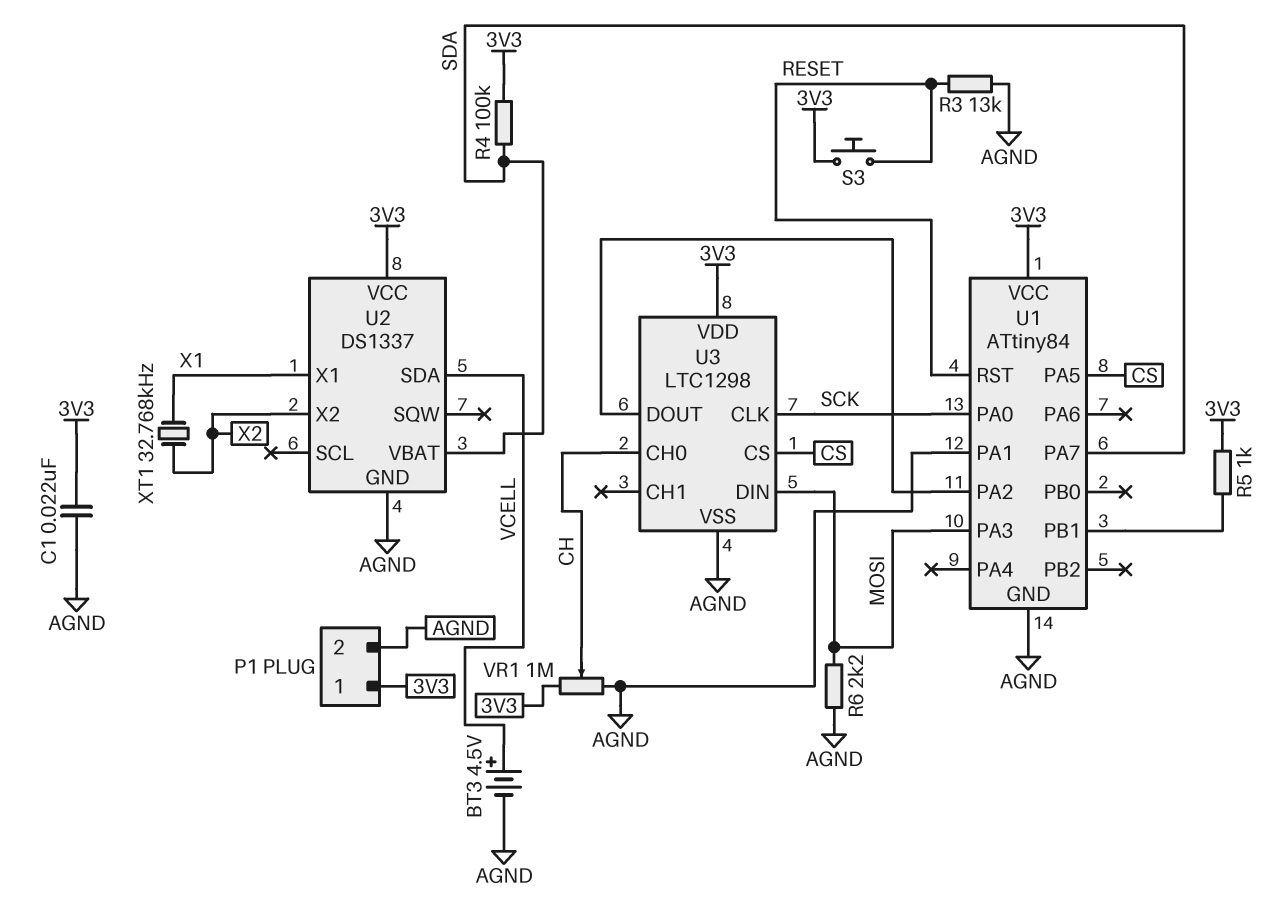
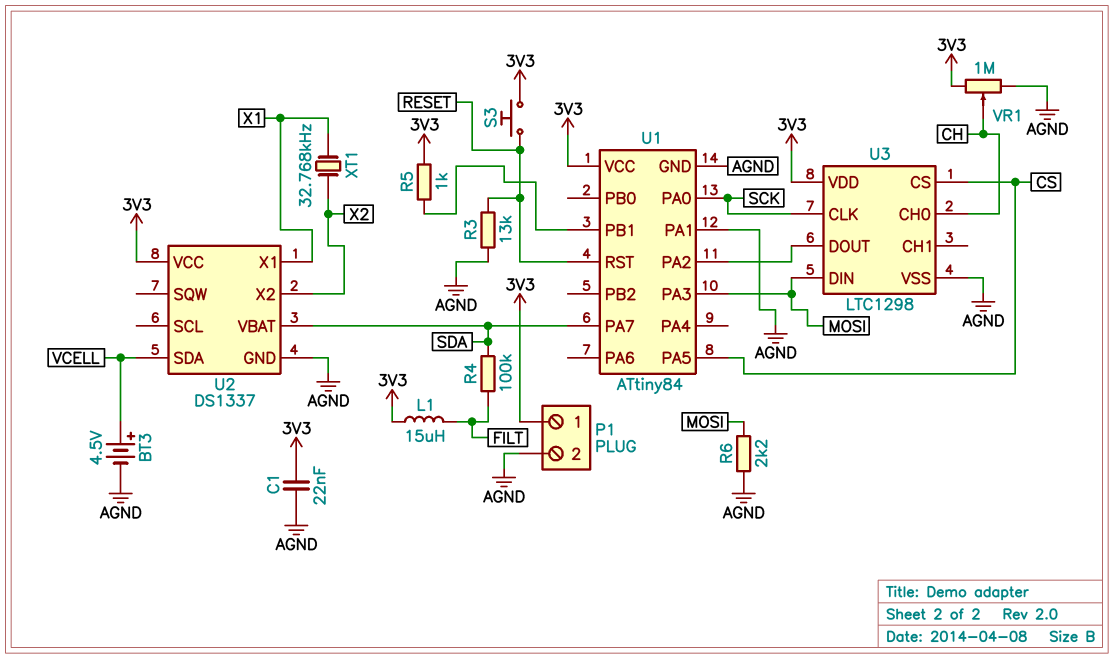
L1: none -> 15uH (3V3, FILT)
R4: 100k (3V3, SDA) -> 100k (FILT, SDA)

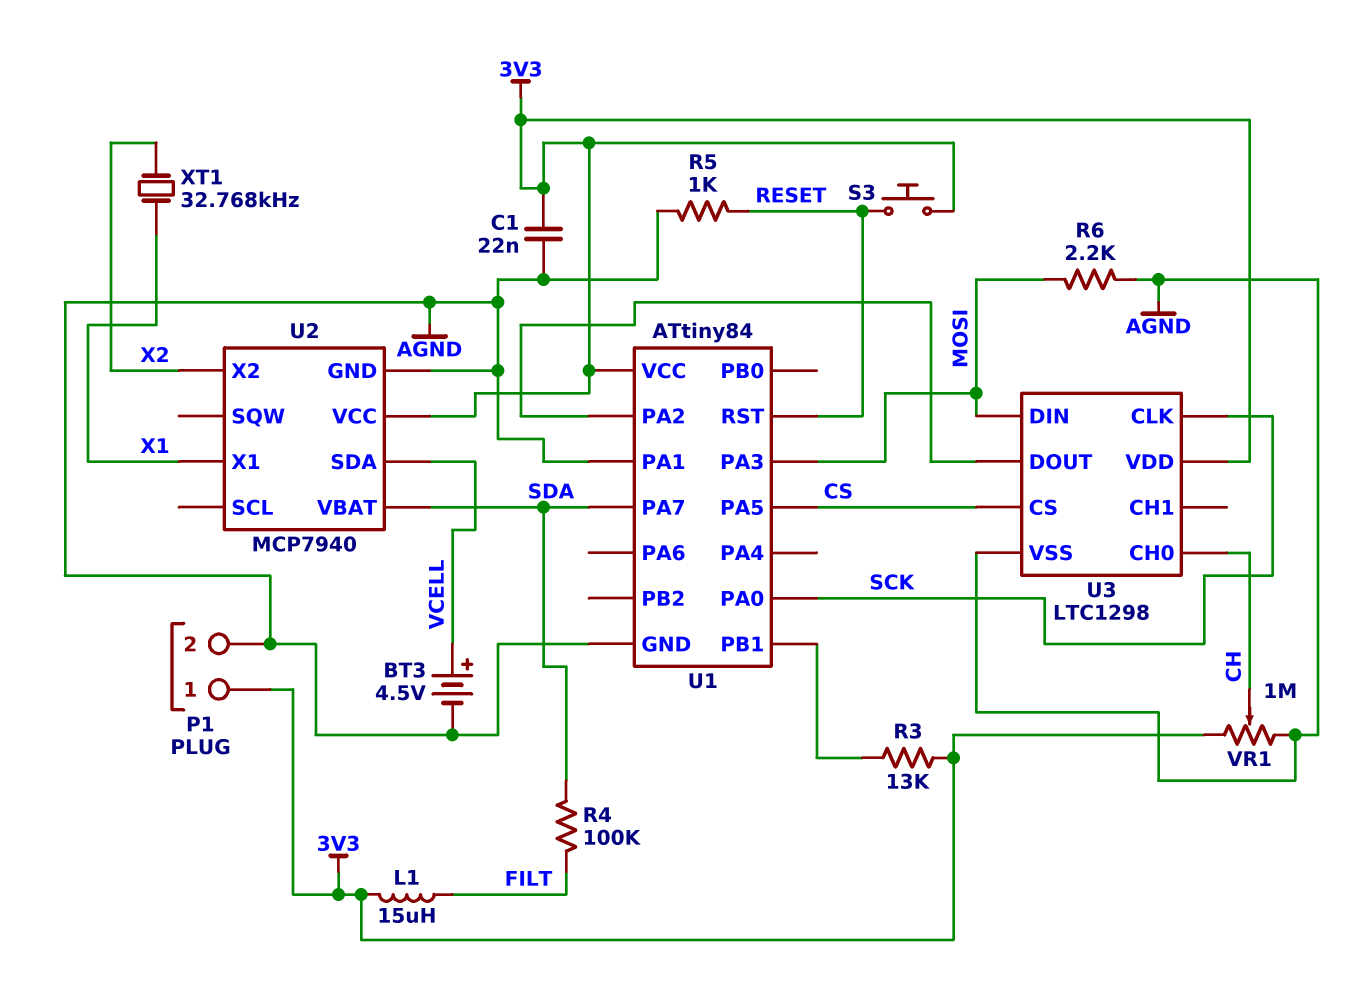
R3: 13k (AGND, RESET) -> 13k (3V3, U1/PB1)
R5: 1k (3V3, U1/PB1) -> 1k (AGND, RESET)
U2: DS1337 -> MCP7940

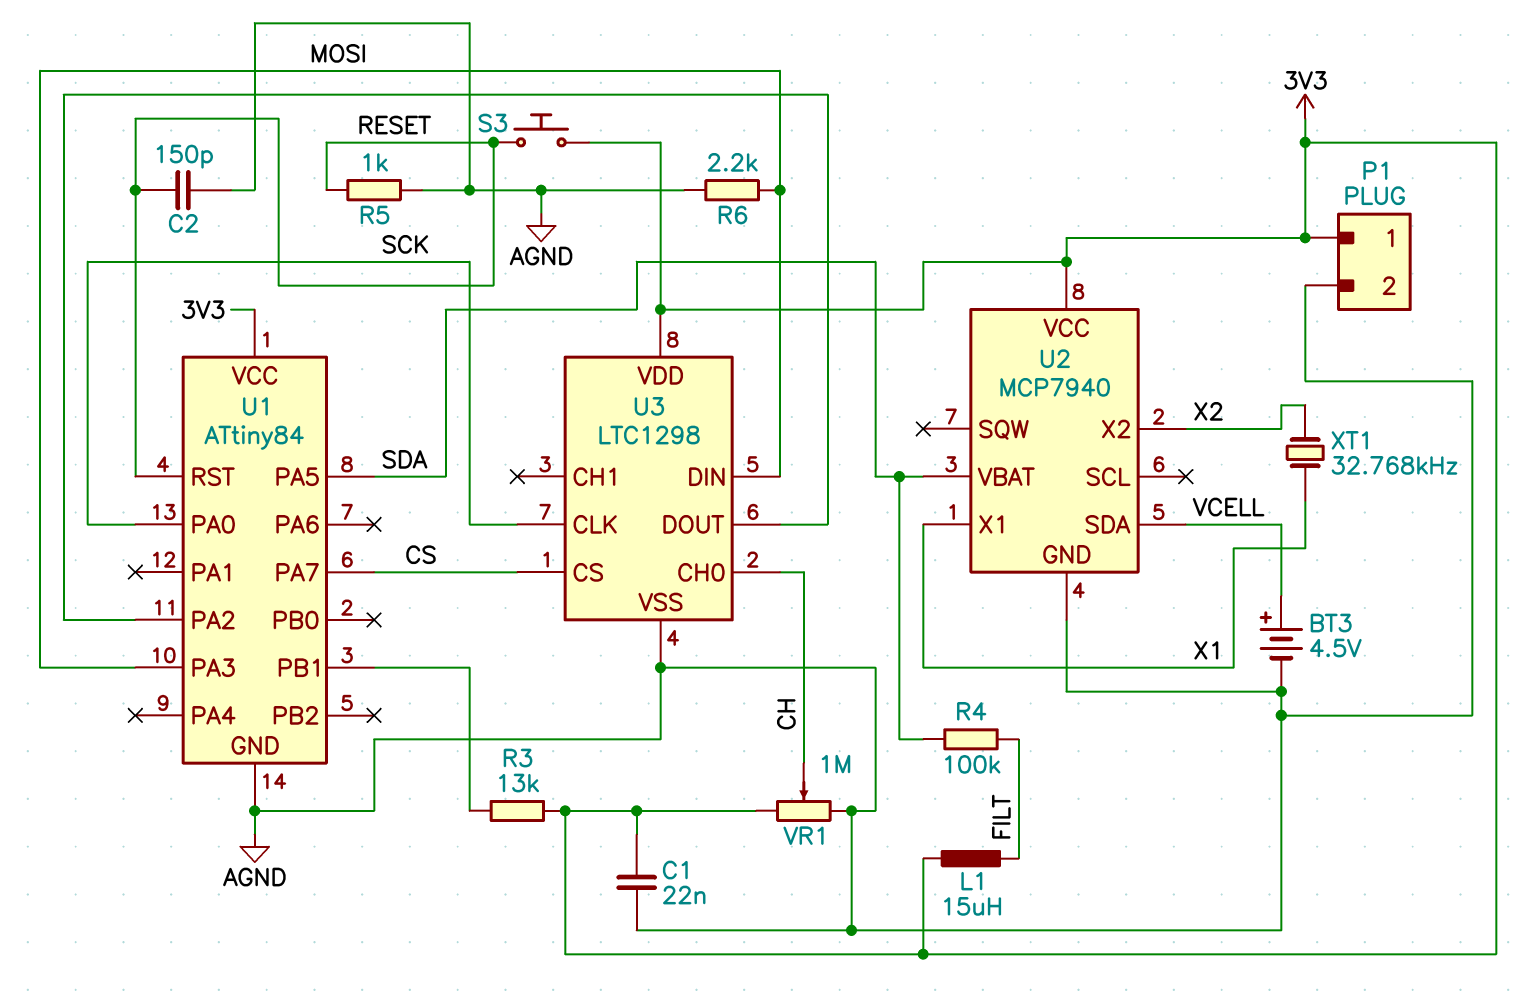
C2: none -> 150pF (AGND, RESET)
U1 pin PA1: AGND -> none
U1 pin PA5: CS -> SDA
U1 pin PA7: SDA -> CS

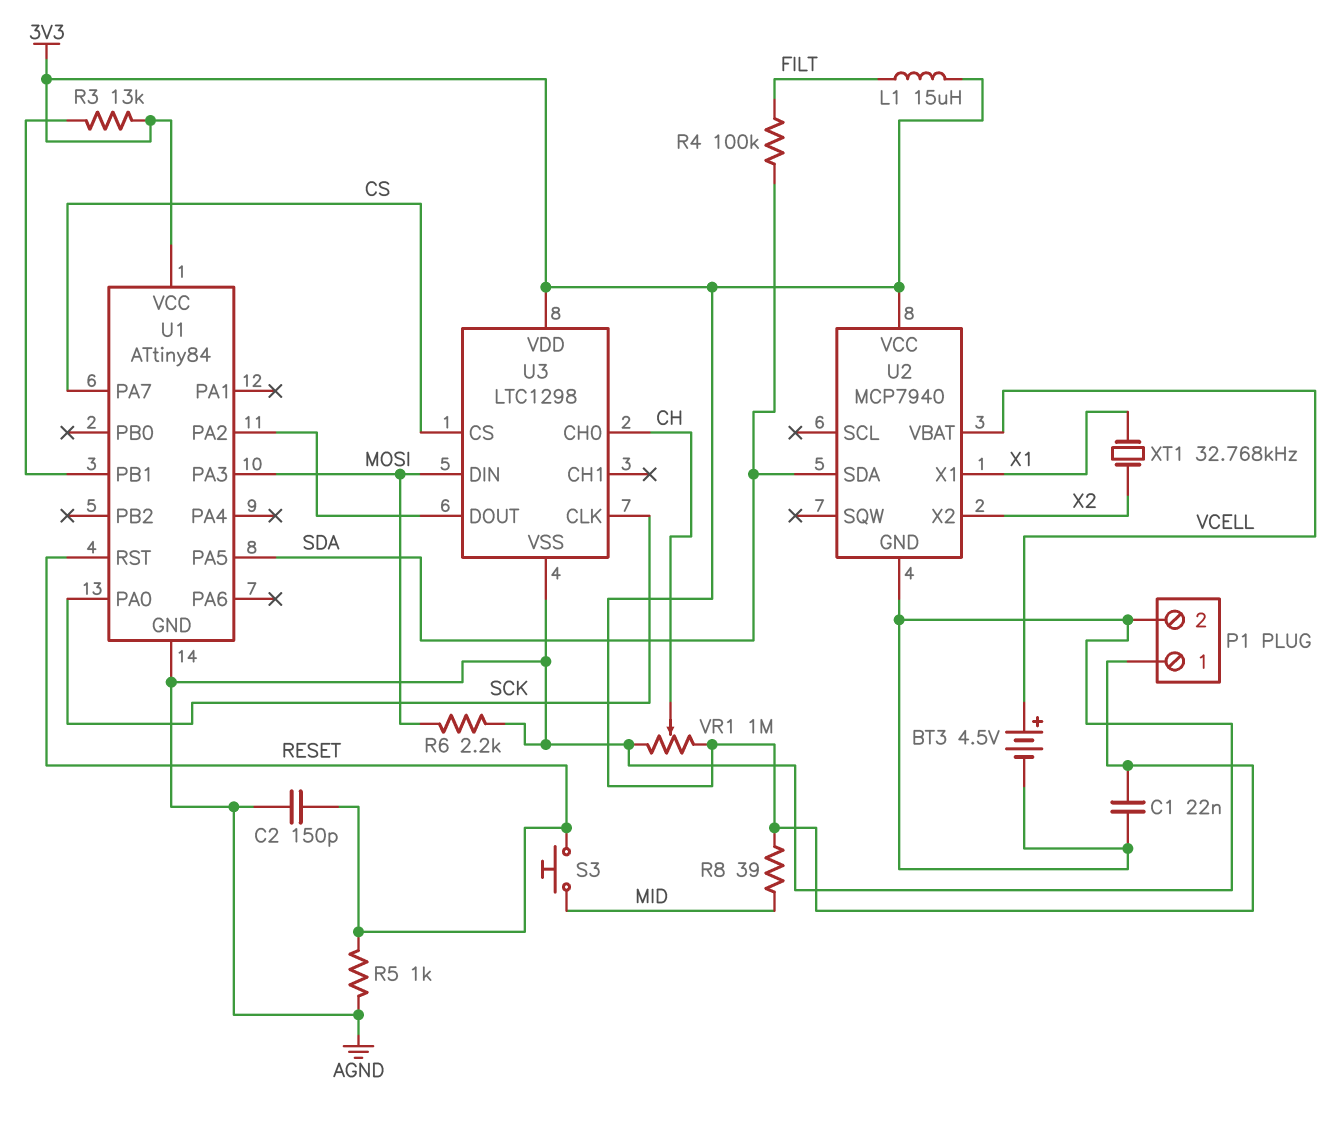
R8: none -> 39 (3V3, MID)
S3: button (3V3, RESET) -> button (MID, RESET)
U2 pin SDA: VCELL -> SDA
U2 pin VBAT: SDA -> VCELL

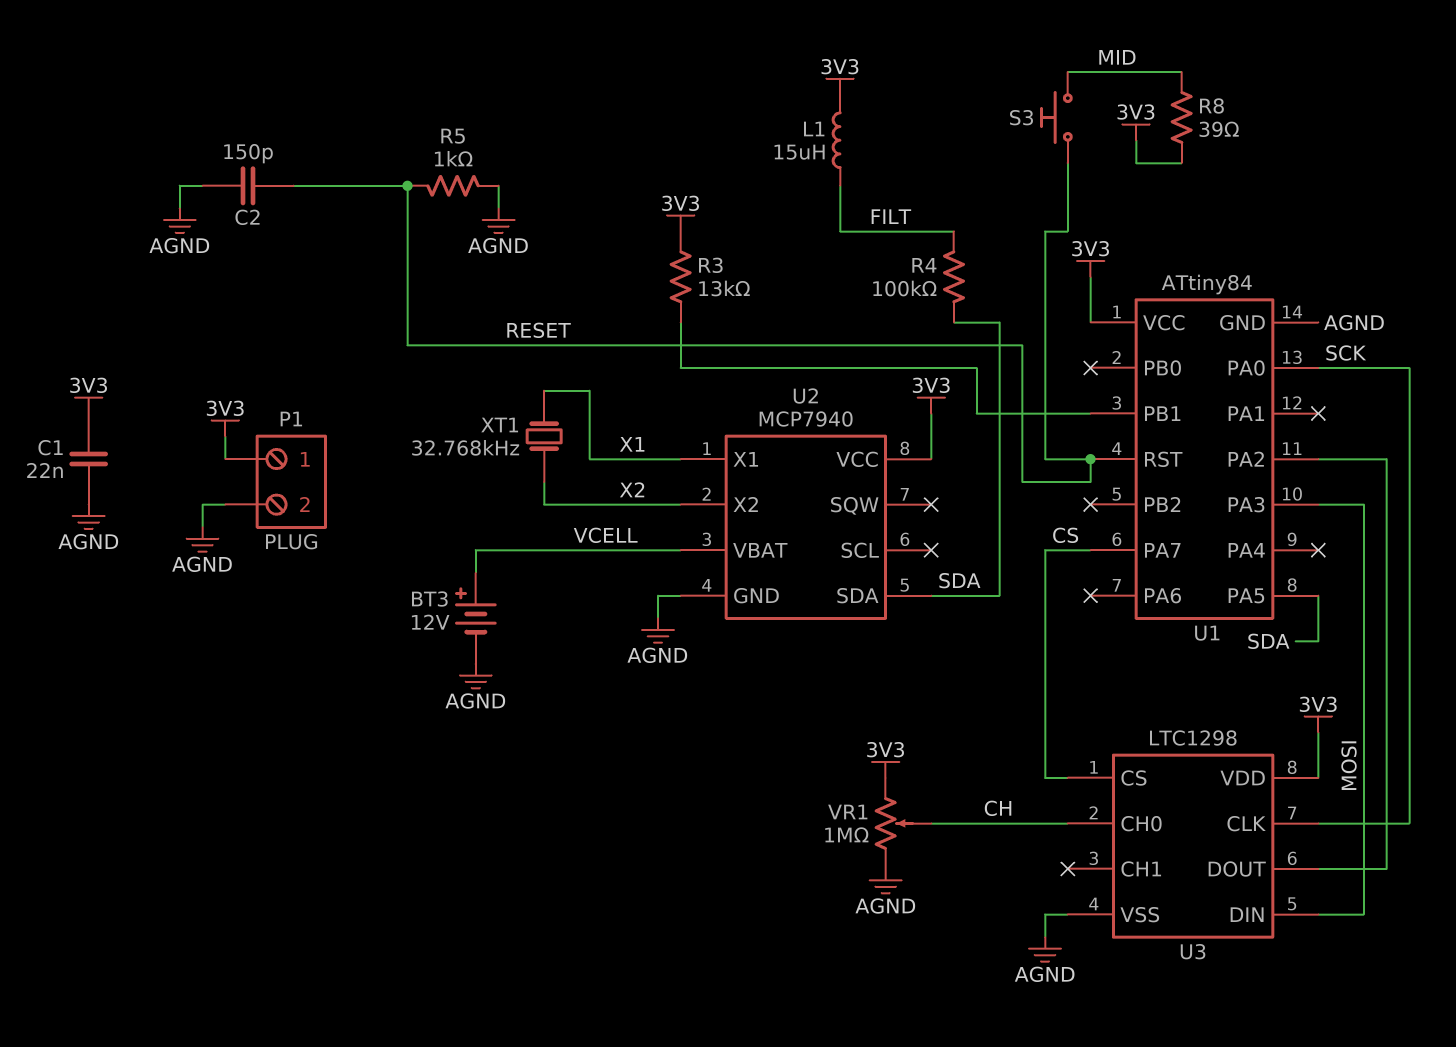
BT3: 4.5V (plus VCELL, minus AGND) -> 12V (plus VCELL, minus AGND)
R6: 2.2k (AGND, MOSI) -> none

